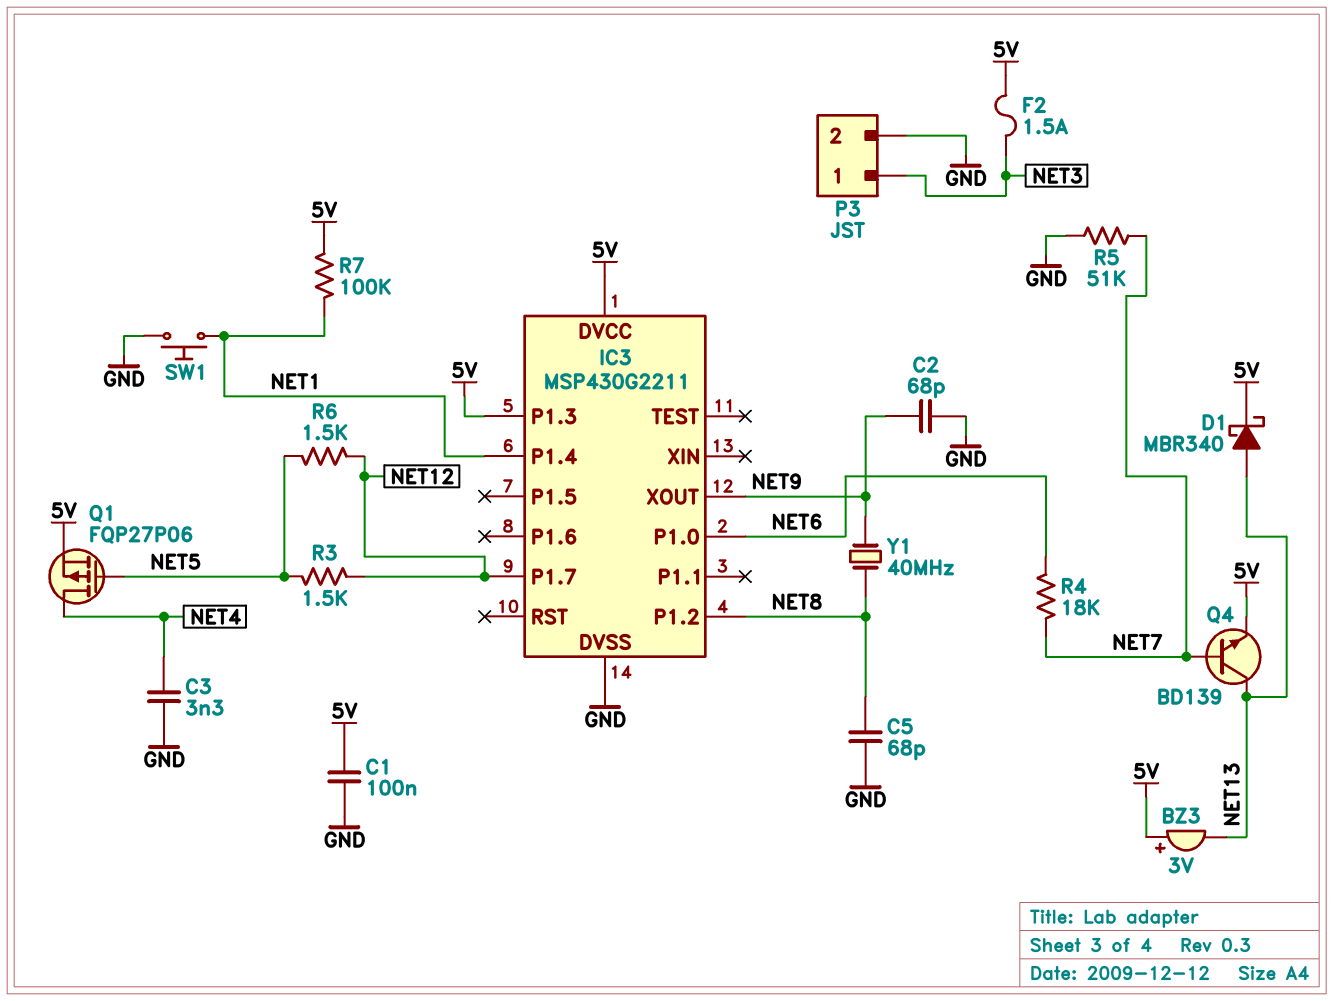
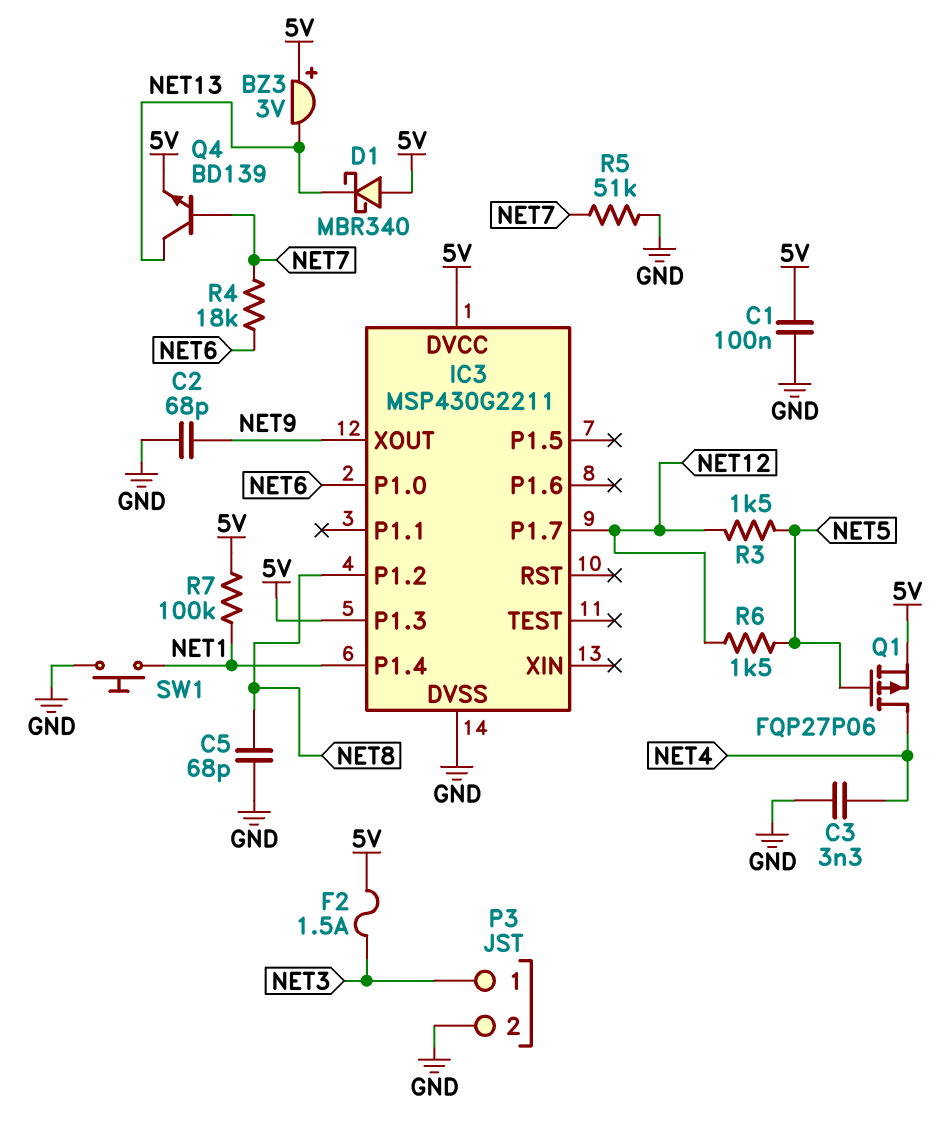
D1: schottky MBR340 (A NET13, K 5V) -> schottky MBR340 (A 5V, K NET13)
Y1: 40MHz (NET8, NET9) -> none

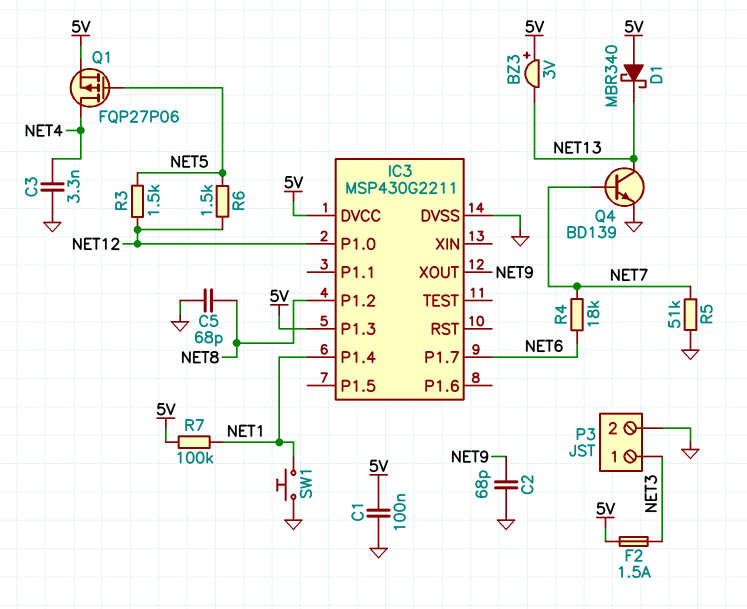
IC3 pin P1.0: NET6 -> NET12
IC3 pin P1.7: NET12 -> NET6
Q4: NPN BD139 (B NET7, C NET13, E 5V) -> NPN BD139 (B NET7, C NET13, E GND)

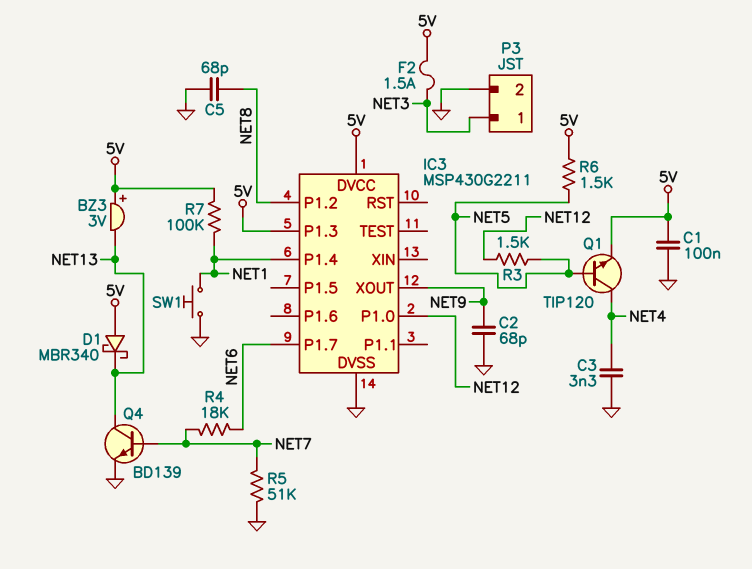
Q1: PMOS FQP27P06 (G NET5, D NET4, S 5V) -> NPN TIP120 (B NET5, C NET4, E 5V)
R6: 1.5k (NET5, NET12) -> 1.5k (5V, NET5)

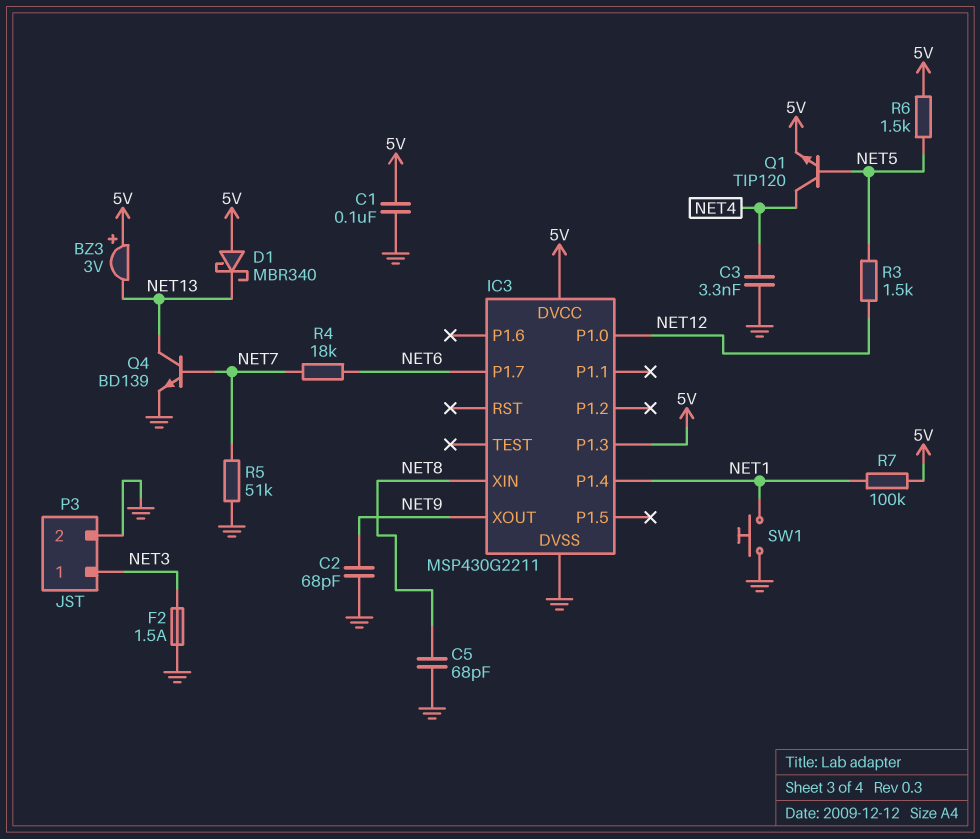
F2: 1.5A (5V, NET3) -> 1.5A (GND, NET3)
IC3 pin P1.2: NET8 -> none
IC3 pin XIN: none -> NET8

